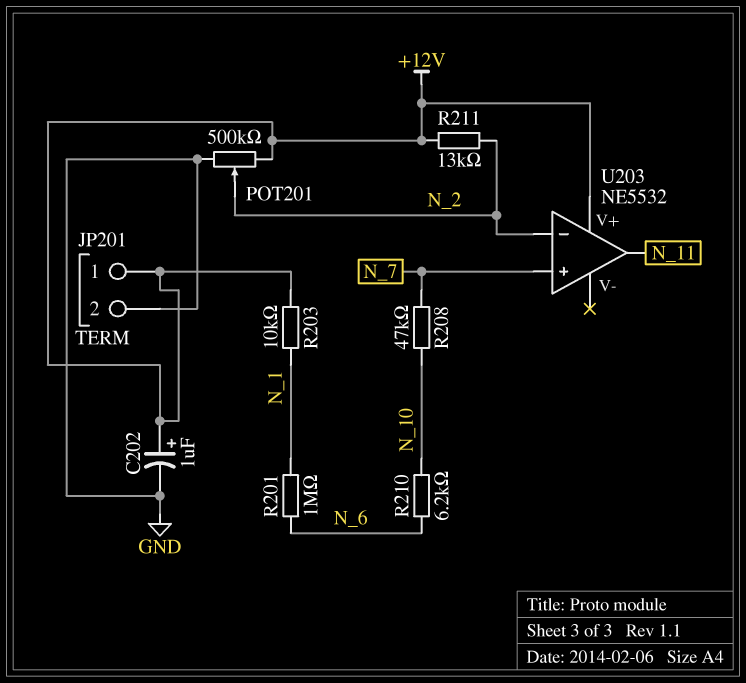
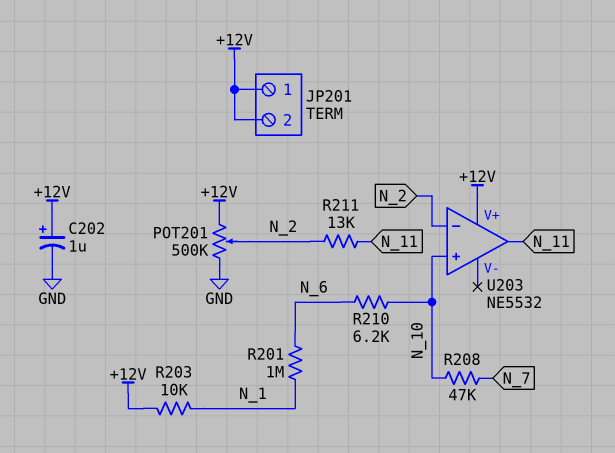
JP201 pin 2: GND -> +12V
R211: 13k (+12V, N_2) -> 13k (N_2, N_11)
U203 pin in+: N_7 -> N_10

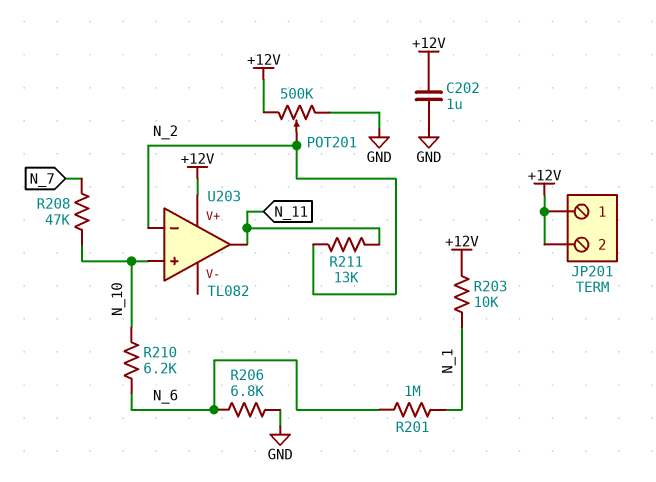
C202: 1uF (plus +12V, minus GND) -> 1uF (+12V, GND)
R206: none -> 6.8k (GND, N_6)
U203: NE5532 -> TL082

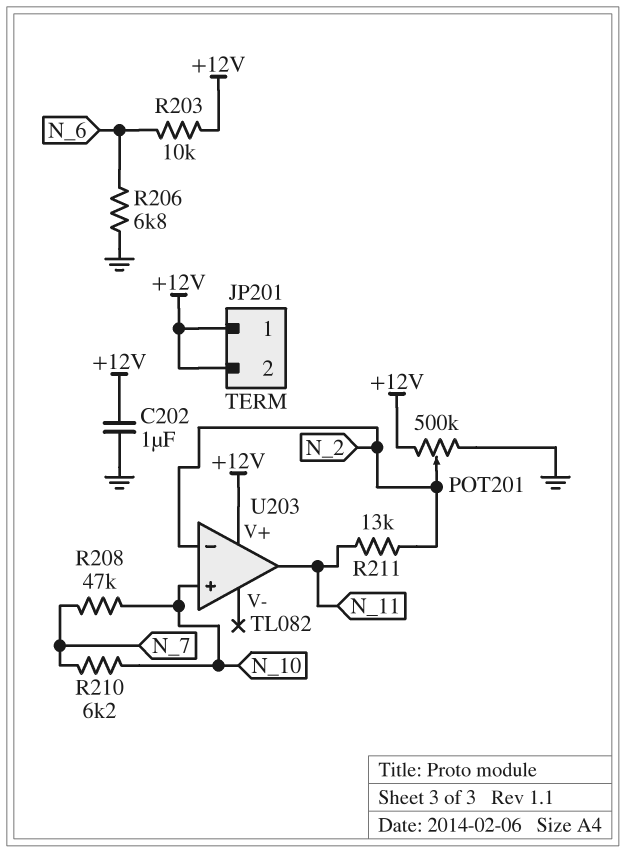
R201: 1M (N_1, N_6) -> none
R203: 10k (+12V, N_1) -> 10k (+12V, N_6)
R210: 6.2k (N_6, N_10) -> 6.2k (N_7, N_10)

